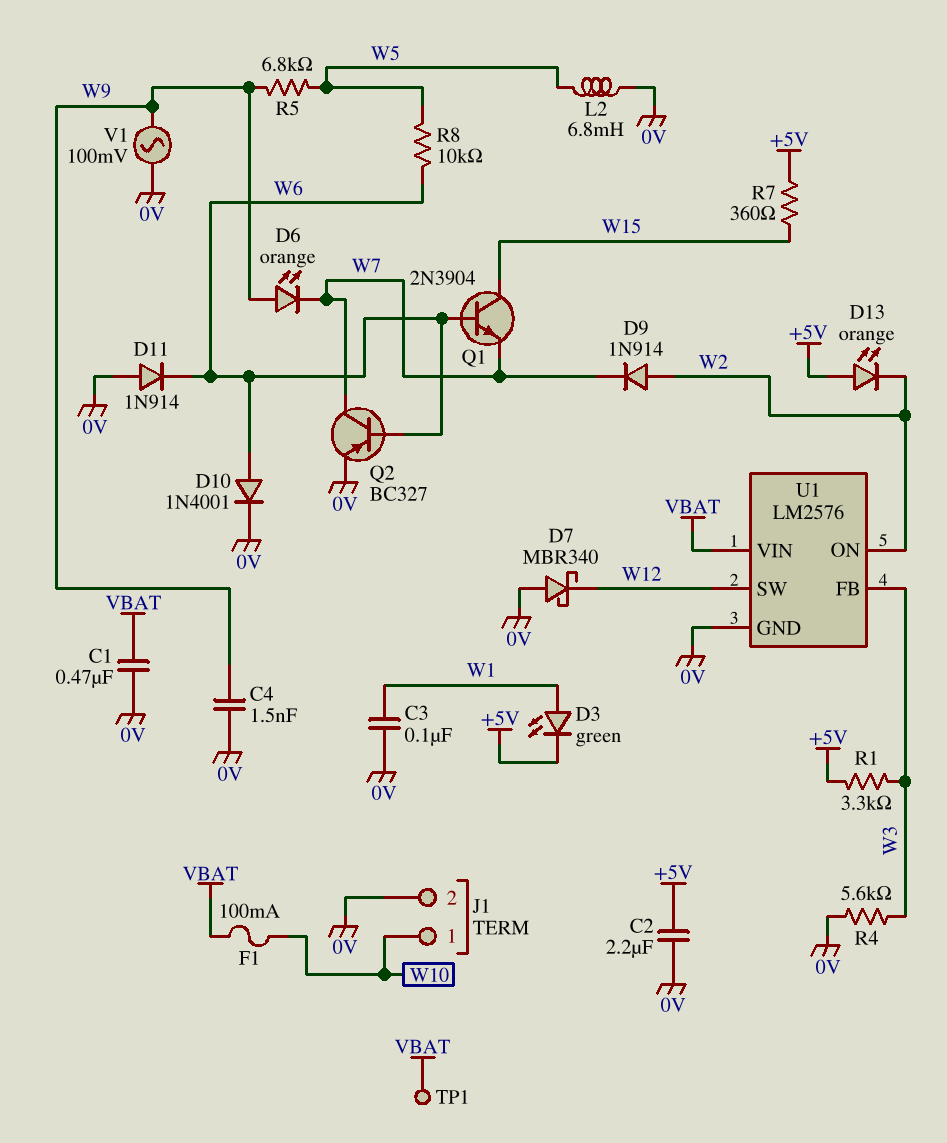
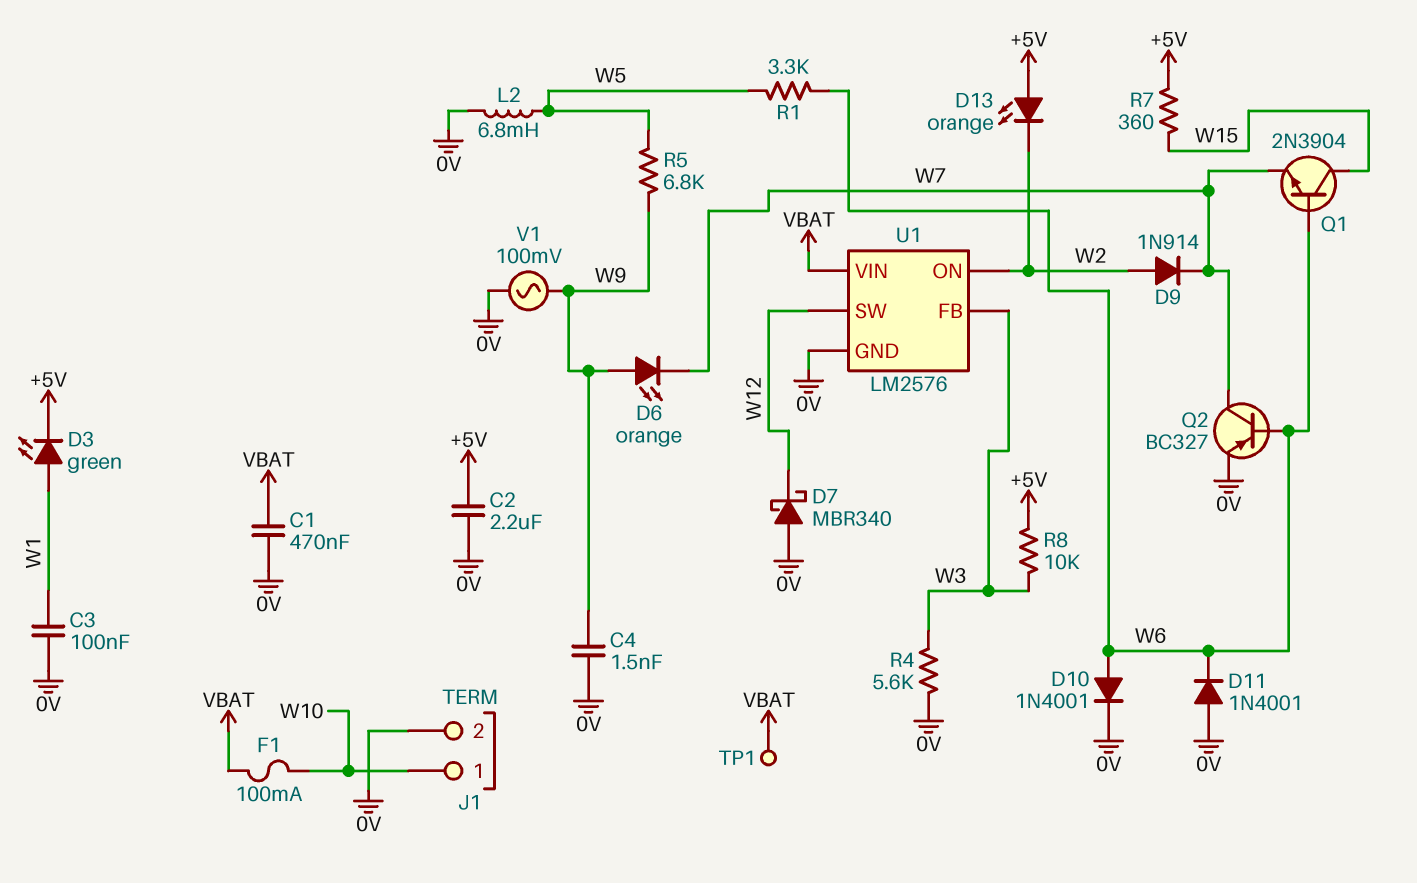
D11: diode 1N914 (A 0V, K W6) -> diode 1N4001 (A 0V, K W6)
R1: 3.3k (+5V, W3) -> 3.3k (W5, W6)
R8: 10k (W5, W6) -> 10k (+5V, W3)

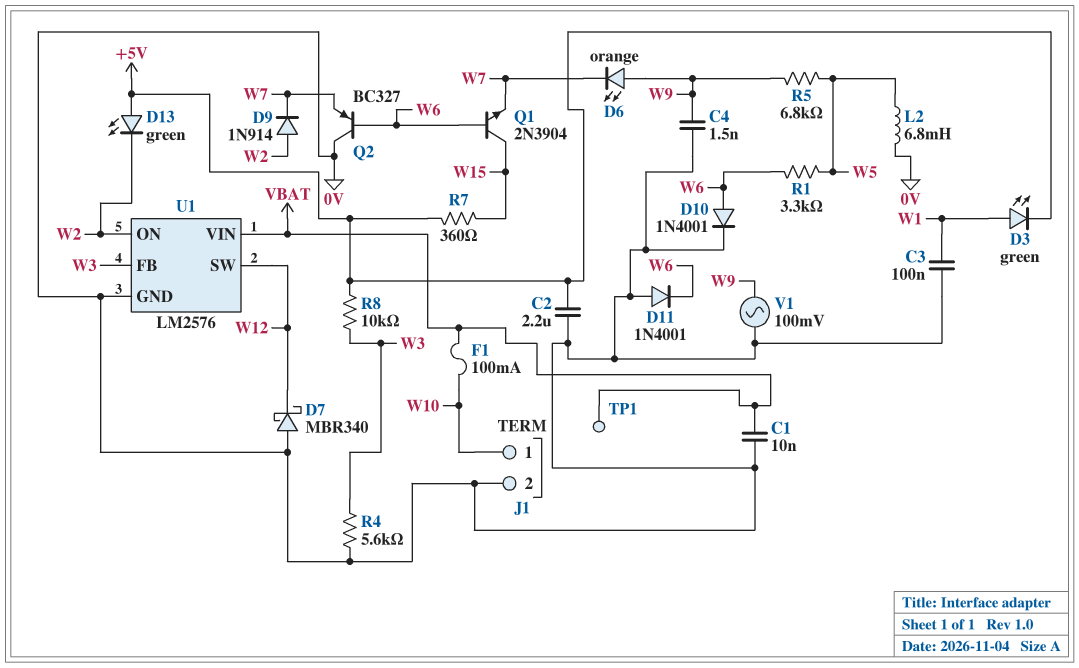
C1: 470nF (0V, VBAT) -> 10nF (0V, VBAT)
D13: LED orange (A +5V, K W2) -> LED green (A +5V, K W2)
Q2: PNP BC327 (B W6, C W7, E 0V) -> PNP BC327 (B W6, C 0V, E W7)

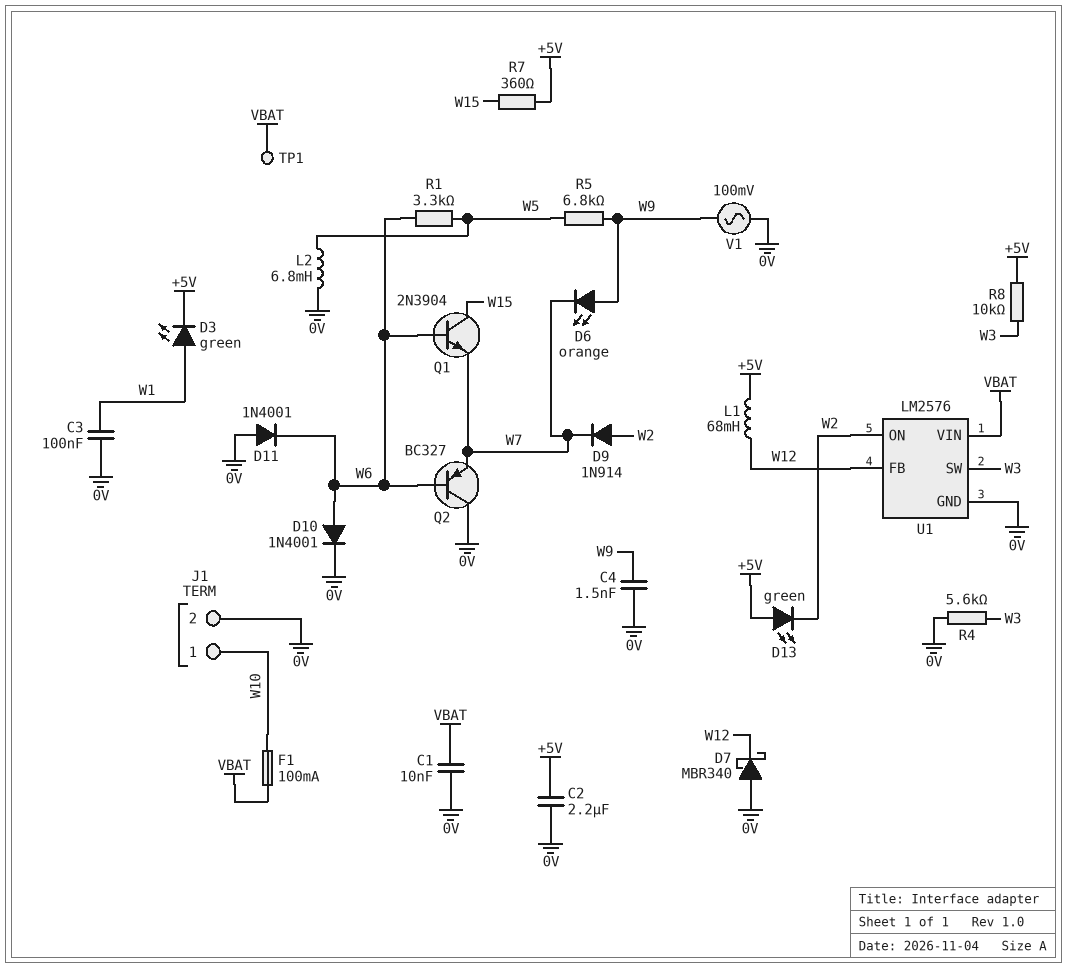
L1: none -> 68mH (+5V, W12)
U1 pin FB: W3 -> W12
U1 pin SW: W12 -> W3

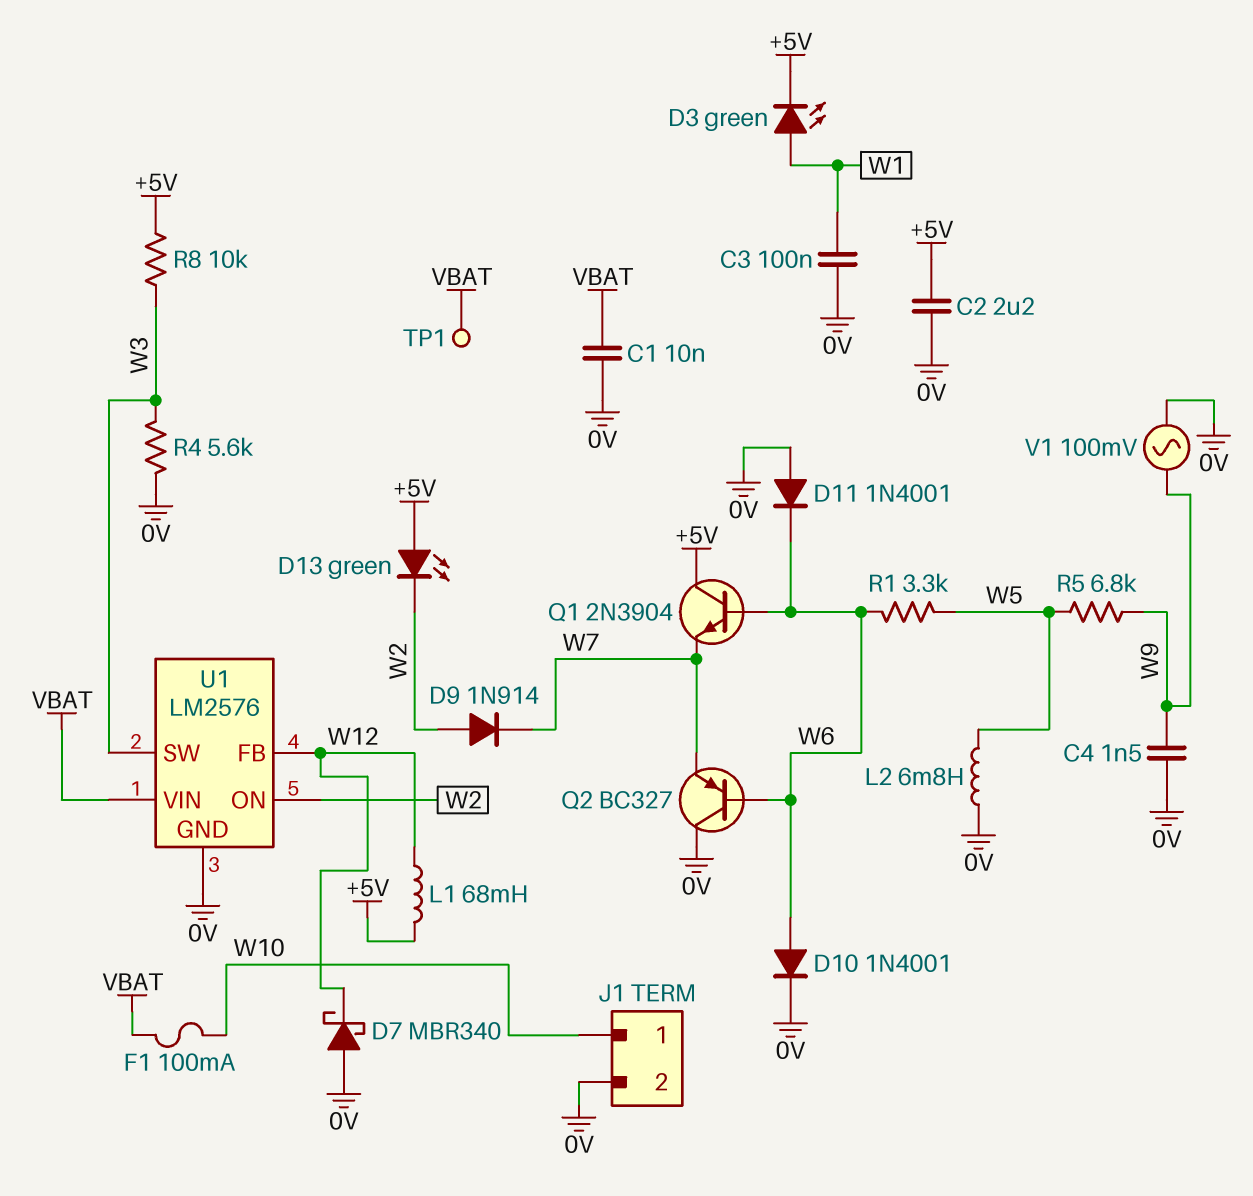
D6: LED orange (A W9, K W7) -> none
Q1: NPN 2N3904 (B W6, C W15, E W7) -> NPN 2N3904 (B W6, C +5V, E W7)
R7: 360 (+5V, W15) -> none

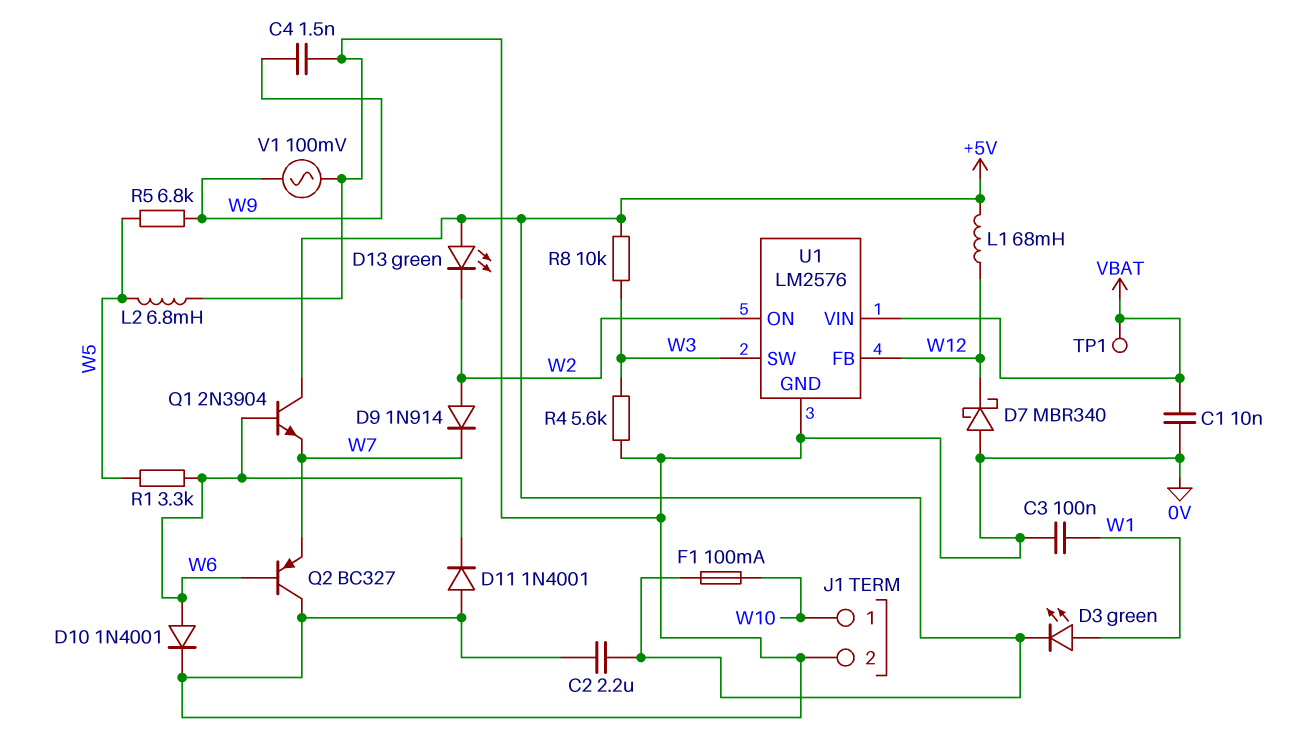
F1: 100mA (VBAT, W10) -> 100mA (+5V, W10)

